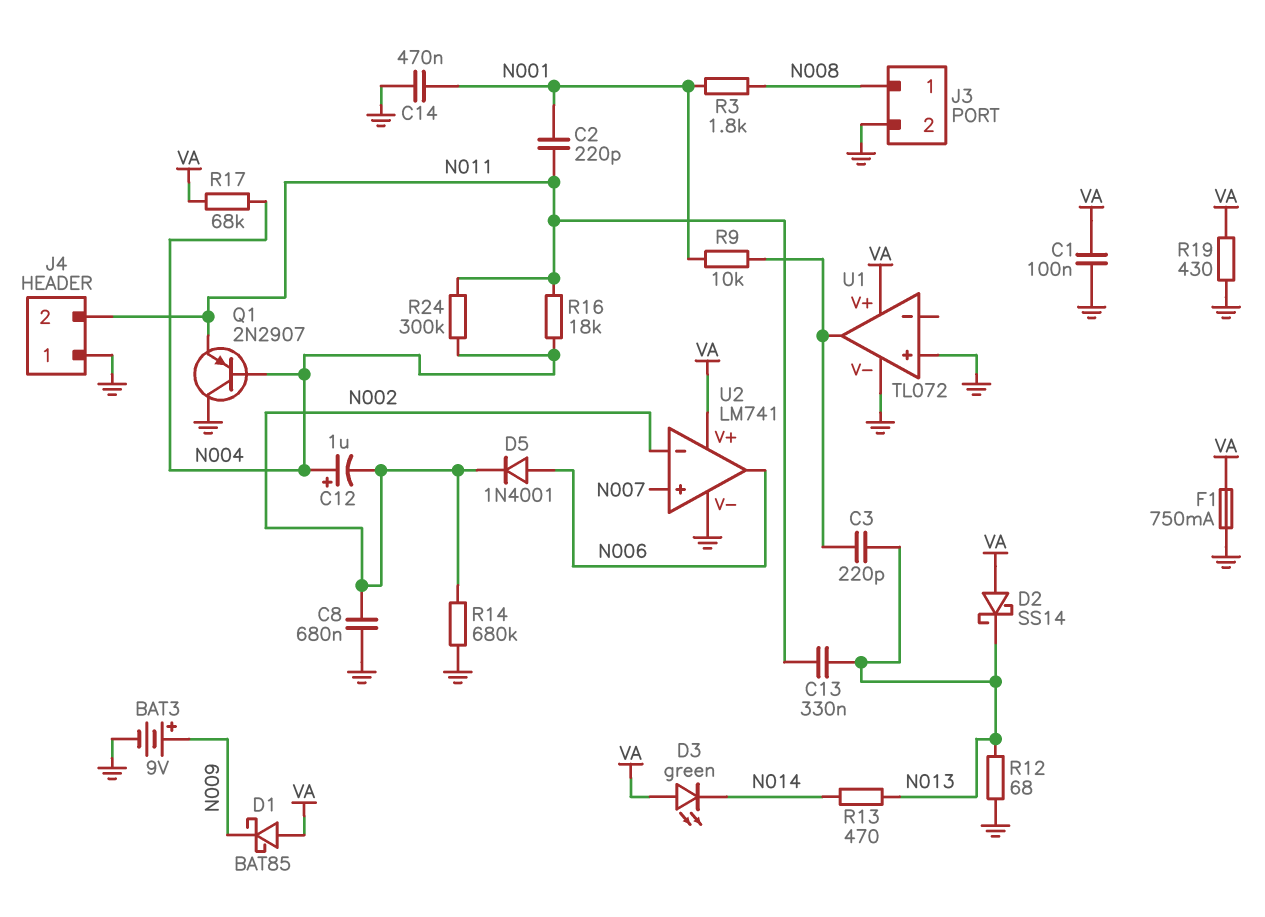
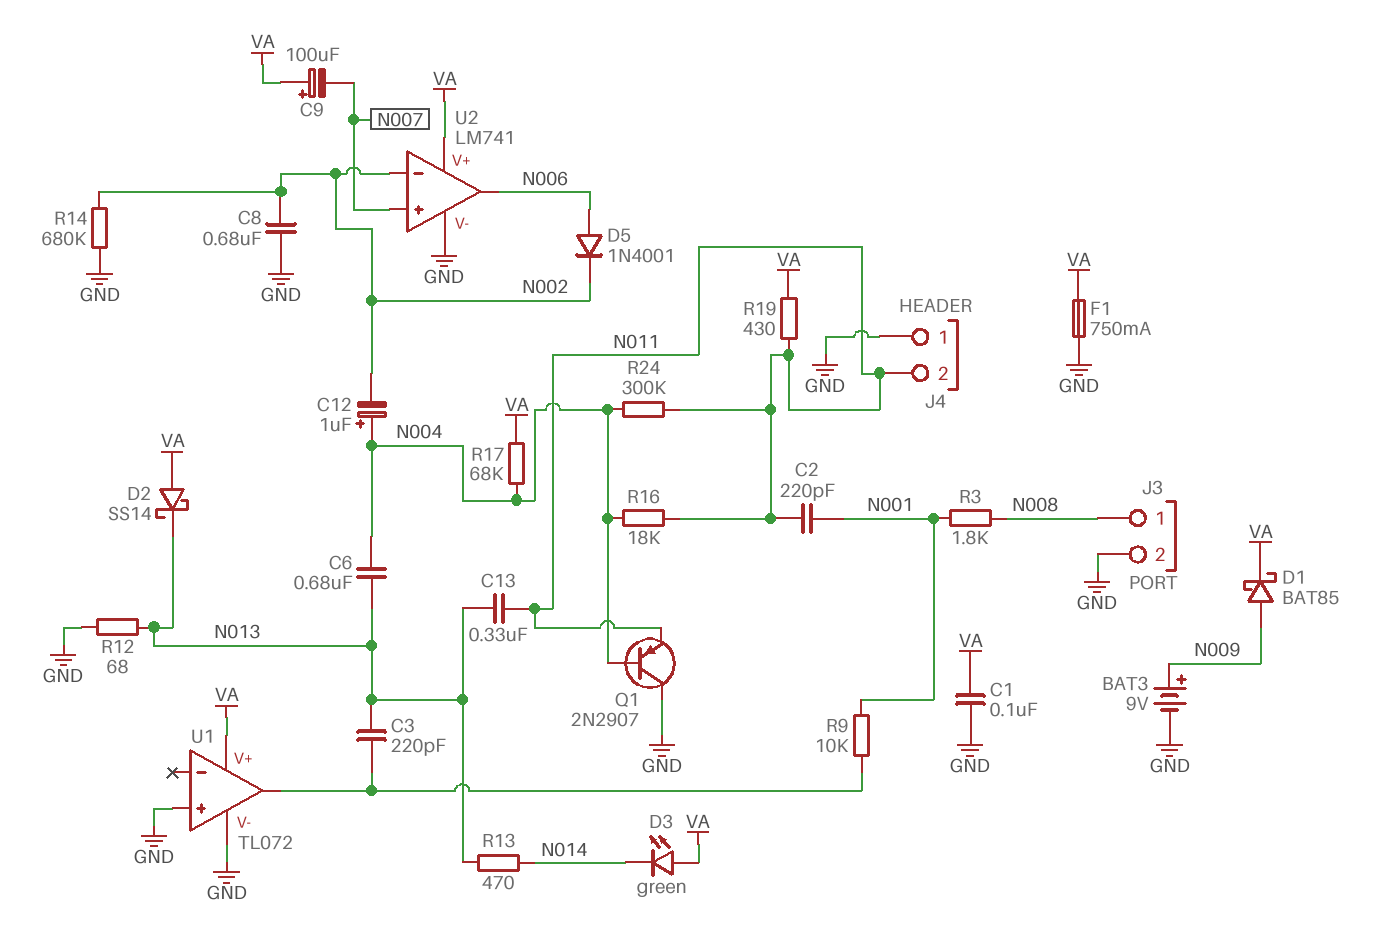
C6: none -> 680nF (N004, N013)
C9: none -> 100uF (plus VA, minus N007)
C14: 470nF (GND, N001) -> none
D1: schottky BAT85 (A VA, K N009) -> schottky BAT85 (A N009, K VA)
R19: 430 (GND, VA) -> 430 (N011, VA)

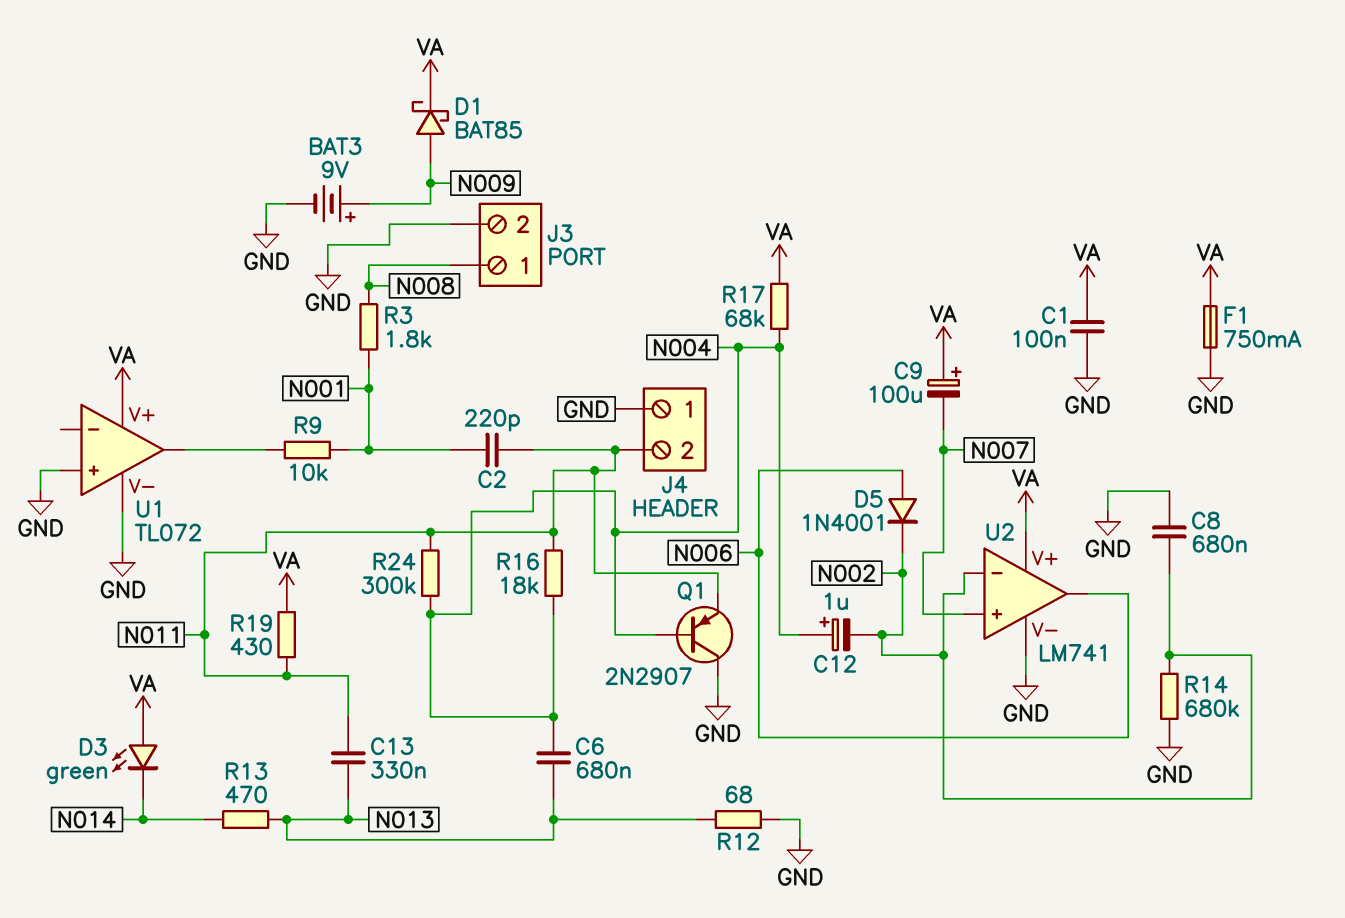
C3: 220pF (N013, U1/out) -> none
D2: schottky SS14 (A VA, K N013) -> none

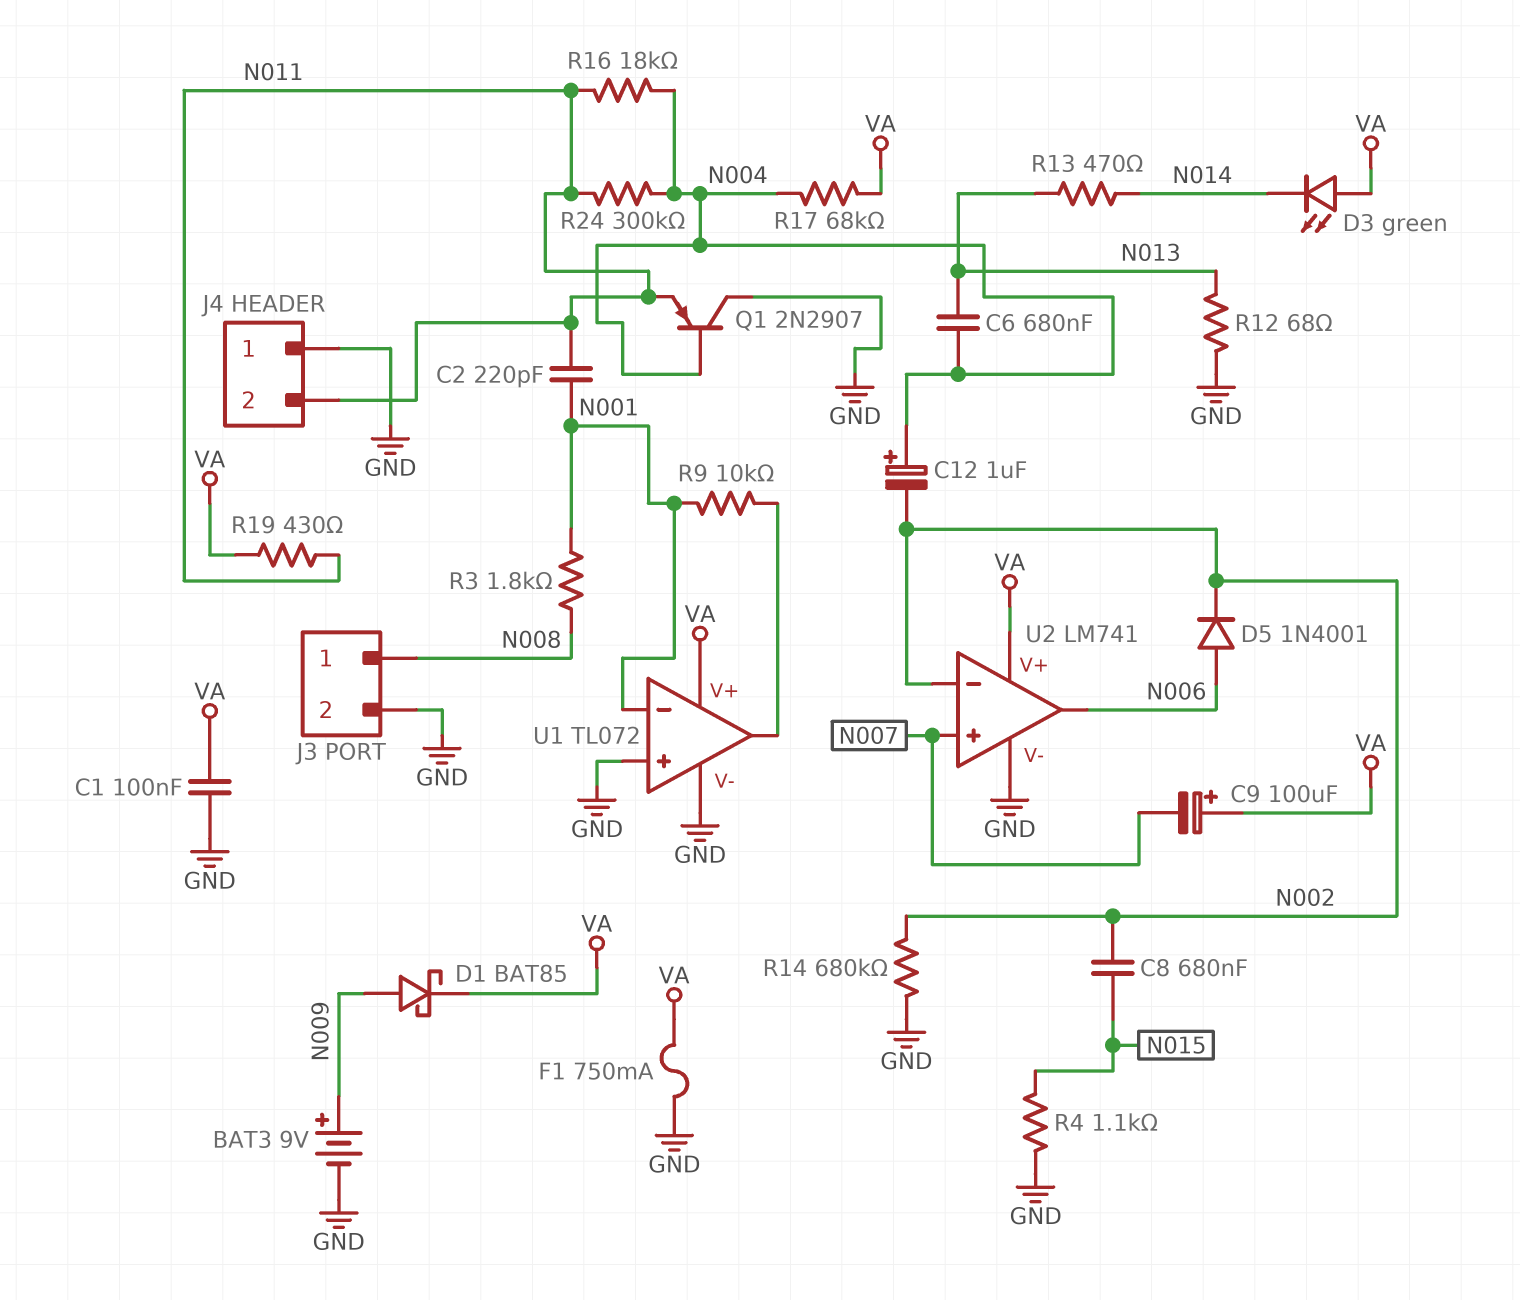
C8: 680nF (GND, N002) -> 680nF (N002, N015)
C13: 330nF (N011, N013) -> none
R4: none -> 1.1k (GND, N015)
U1 pin in-: none -> N001

